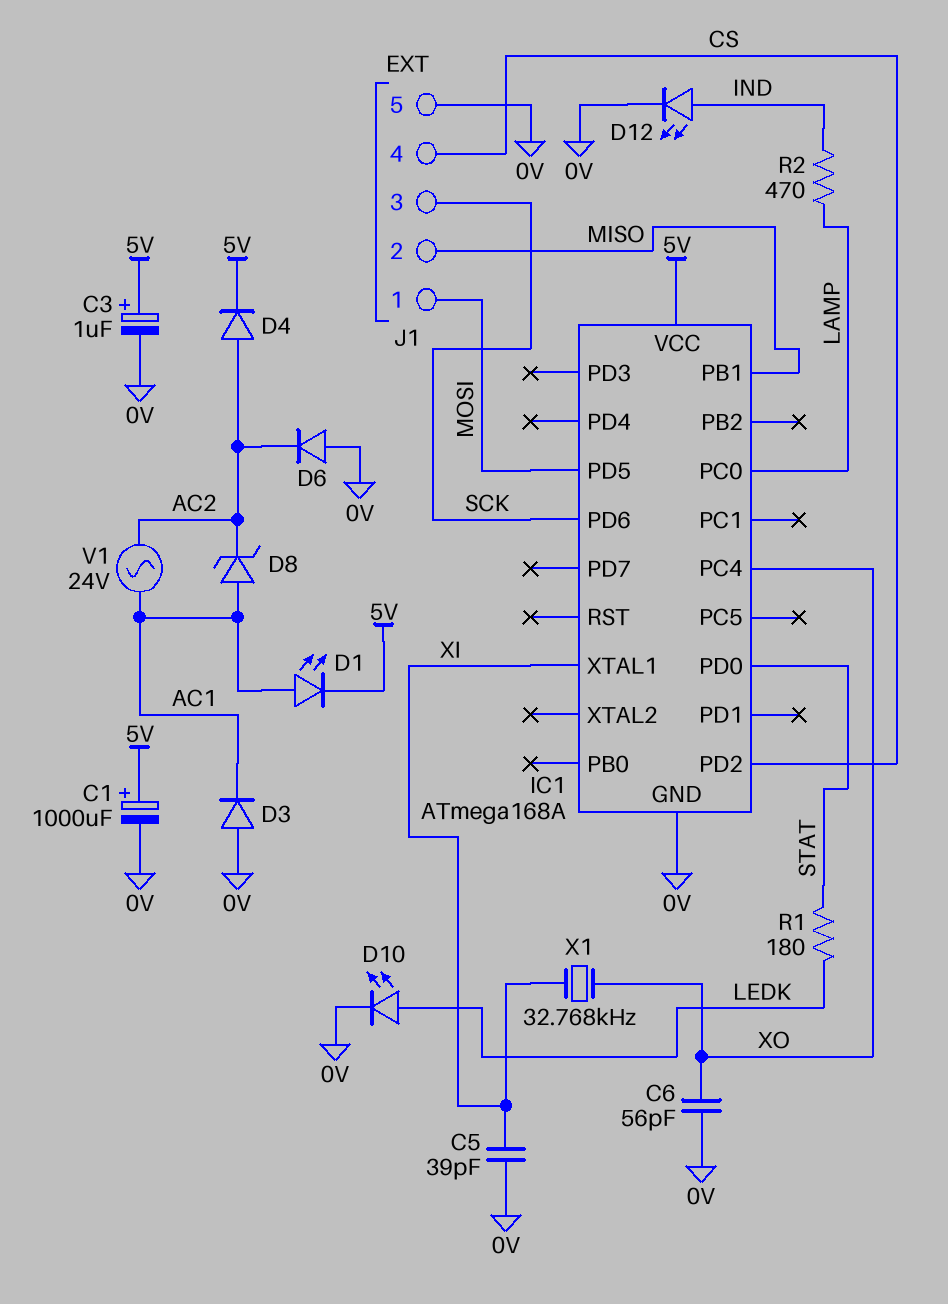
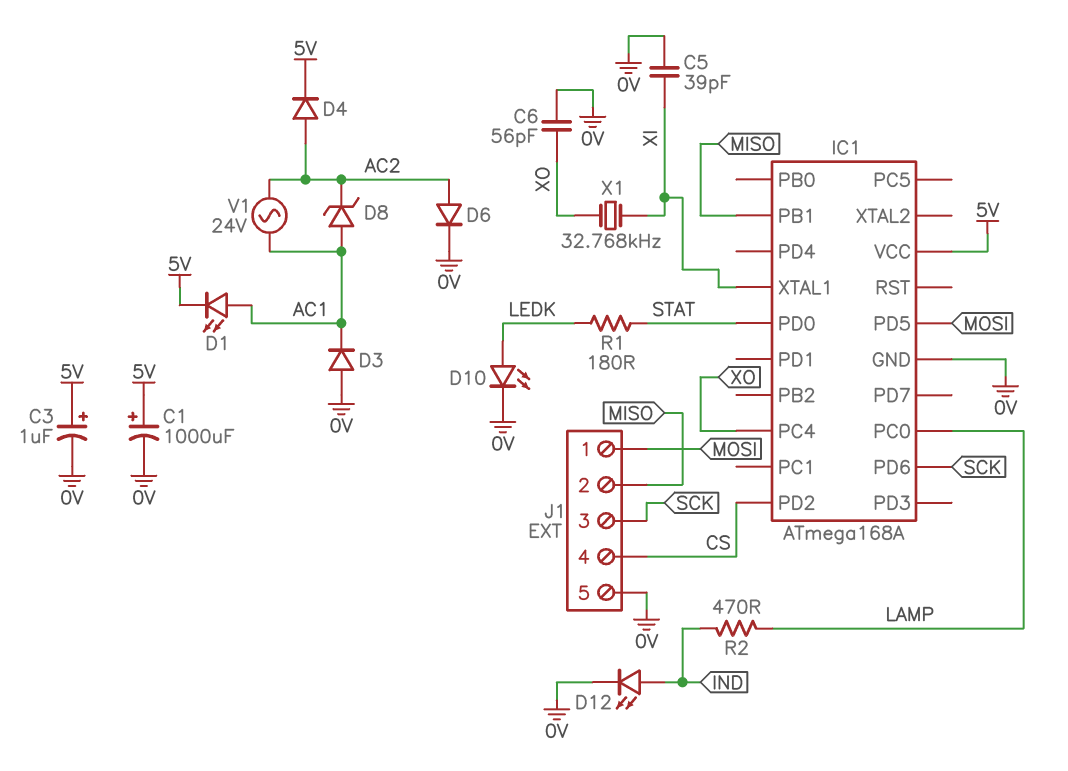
D6: diode (A 0V, K AC2) -> diode (A AC2, K 0V)

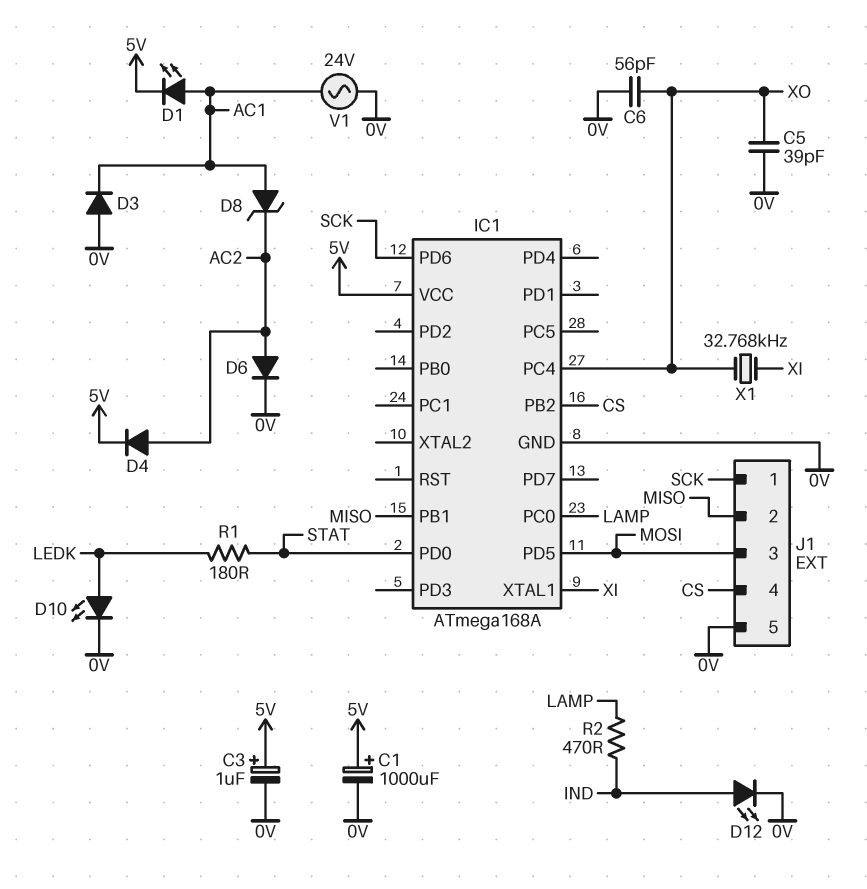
C5: 39pF (0V, XI) -> 39pF (0V, XO)
IC1 pin PB2: none -> CS
IC1 pin PD2: CS -> none
J1 pin 1: MOSI -> SCK
J1 pin 3: SCK -> MOSI
V1: AC 24V (AC1, AC2) -> AC 24V (0V, AC1)

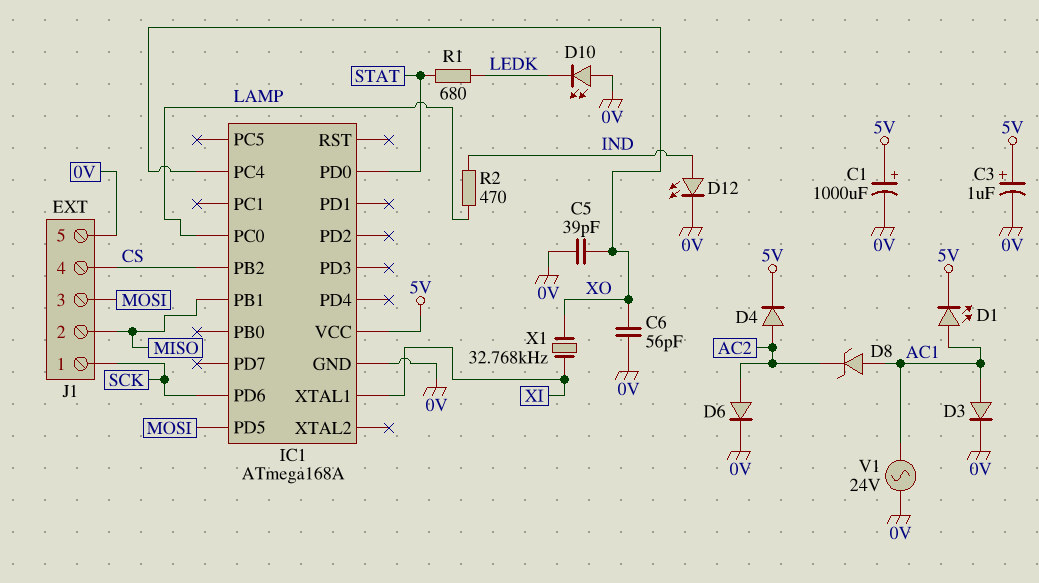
D3: diode (A 0V, K AC1) -> diode (A AC1, K 0V)
D10: LED (A LEDK, K 0V) -> LED (A 0V, K LEDK)
R1: 180 (LEDK, STAT) -> 680 (LEDK, STAT)

